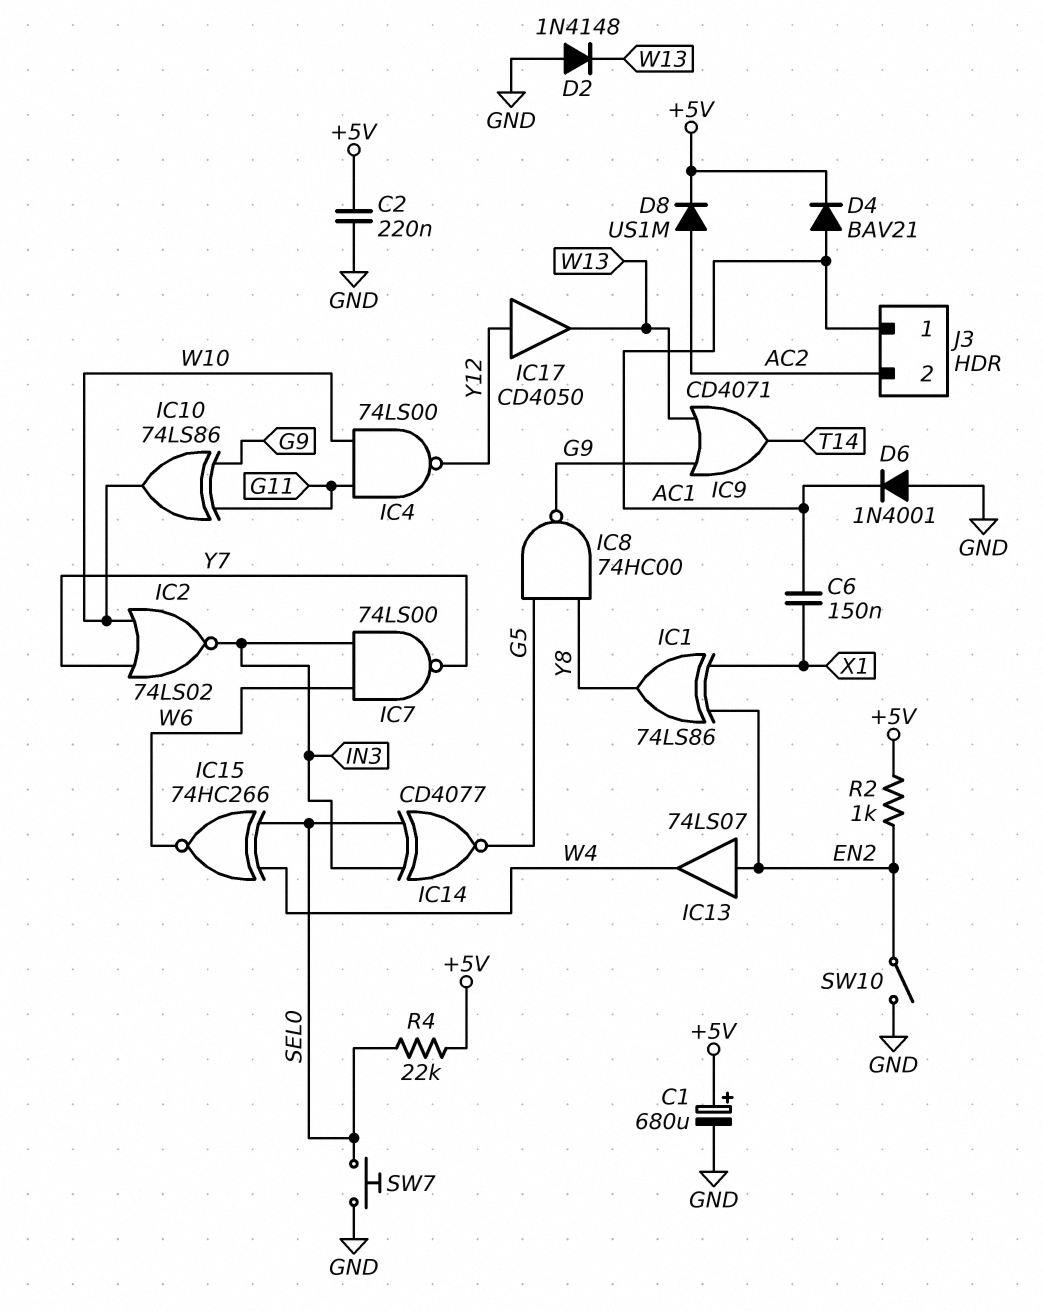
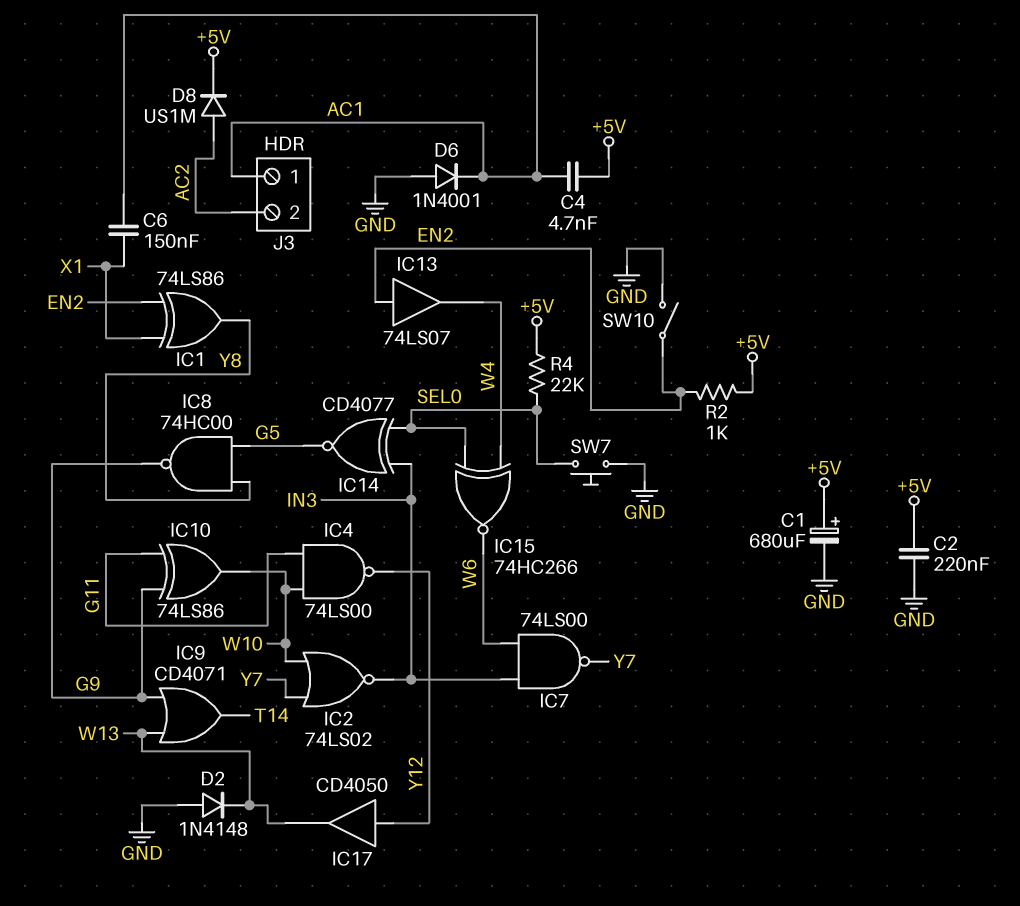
C4: none -> 4.7nF (+5V, AC1)
D4: diode BAV21 (A AC1, K +5V) -> none

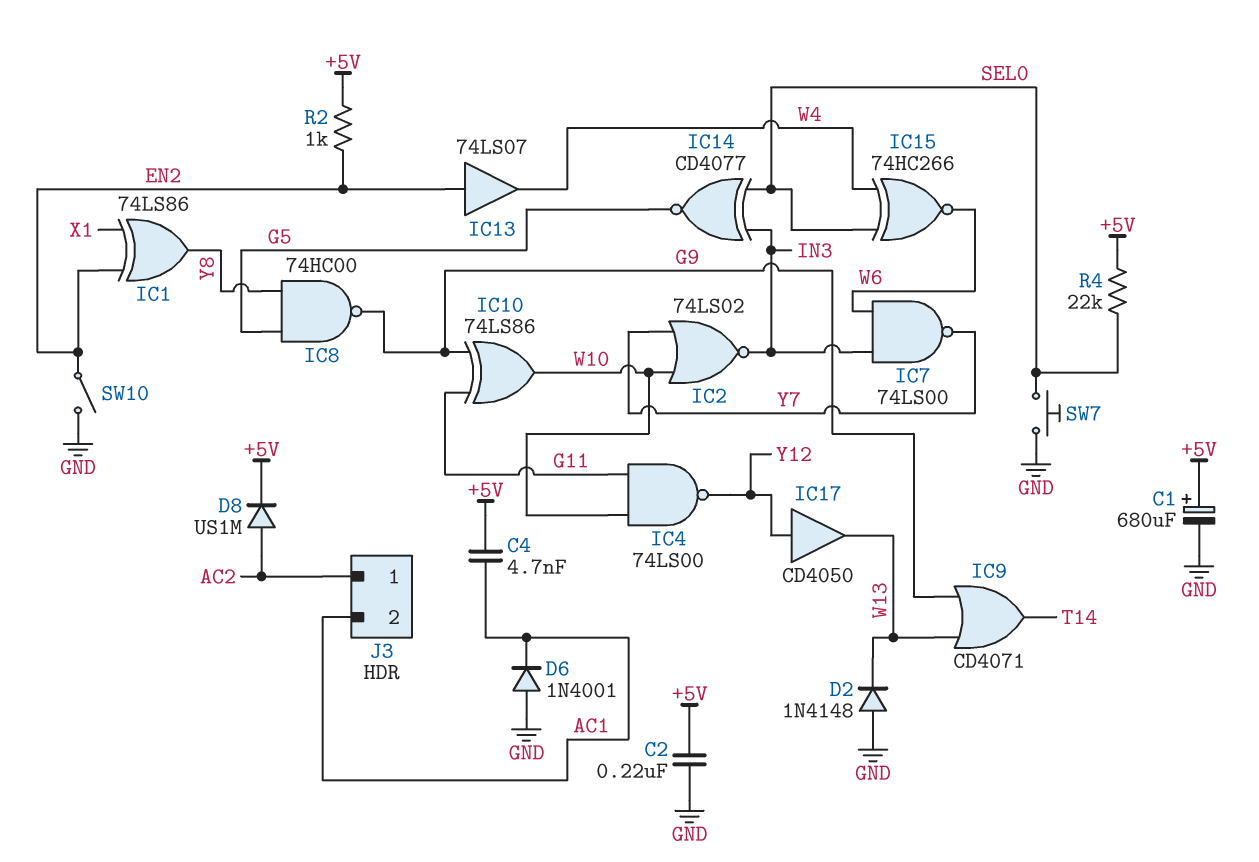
C6: 150nF (AC1, X1) -> none
J3 pin 1: AC1 -> AC2
J3 pin 2: AC2 -> AC1

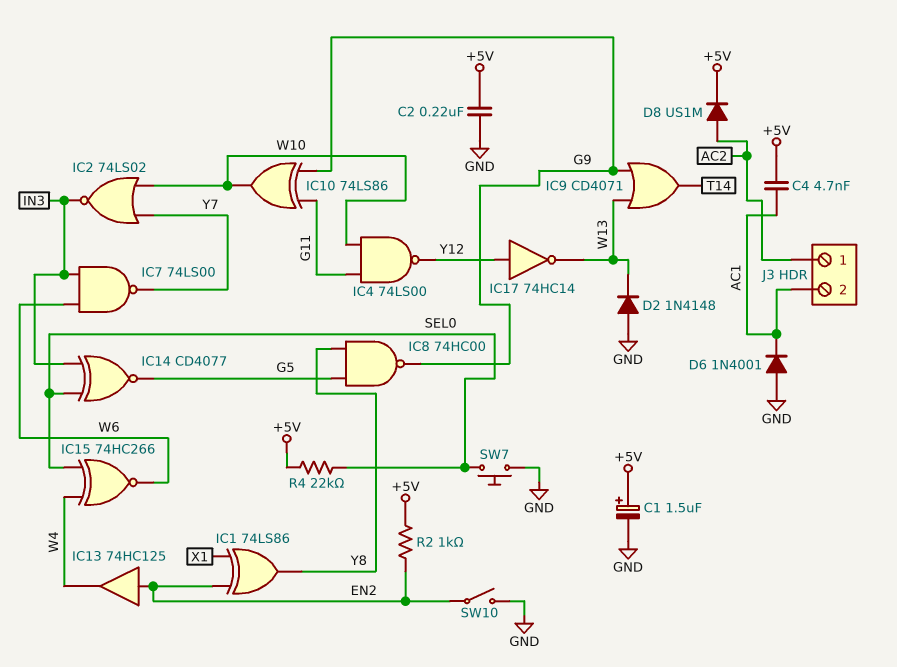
C1: 680uF (plus +5V, minus GND) -> 1.5uF (plus +5V, minus GND)
IC13: buffer 74LS07 (in EN2, out W4) -> buffer 74HC125 (in EN2, out W4)
IC17: buffer CD4050 (in Y12, out W13) -> NOT 74HC14 (in Y12, out W13)

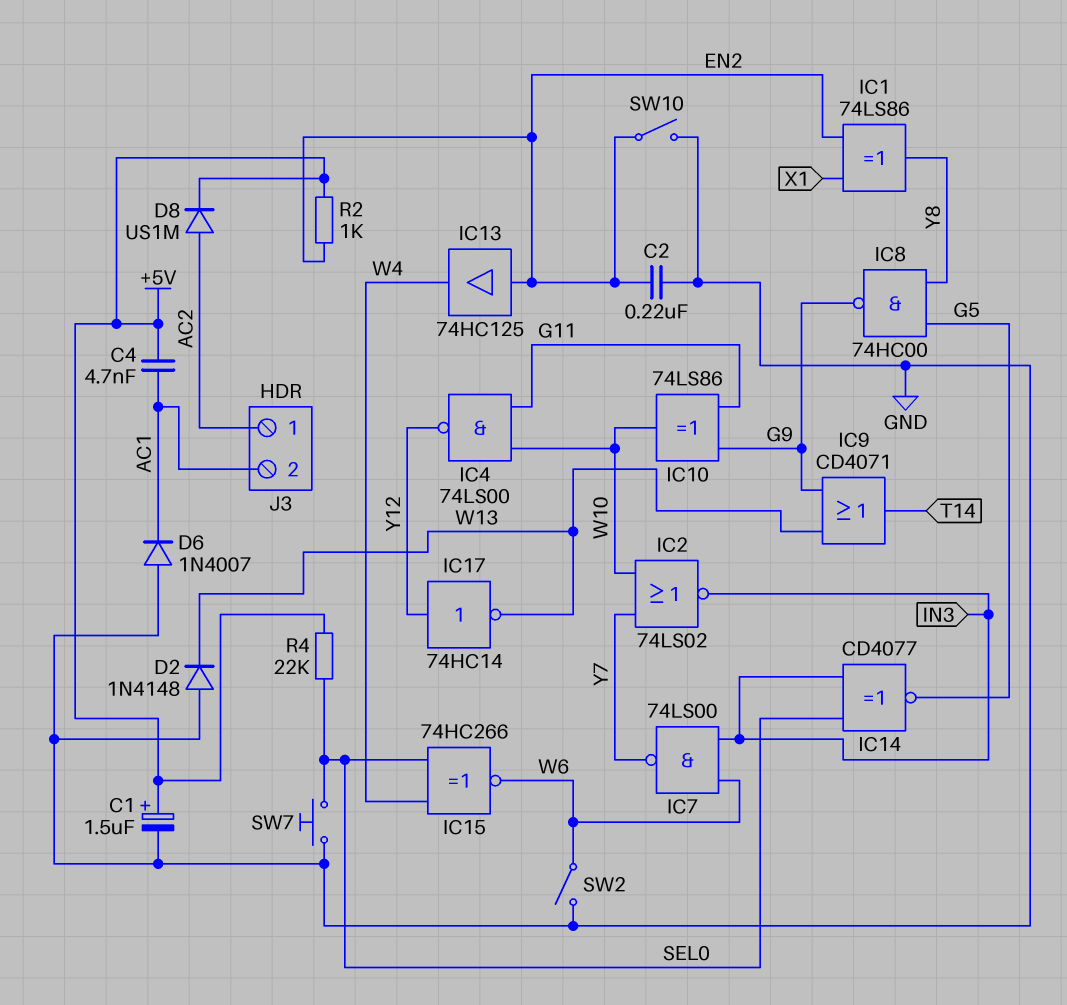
C2: 220nF (+5V, GND) -> 220nF (EN2, GND)
D6: diode 1N4001 (A GND, K AC1) -> diode 1N4007 (A GND, K AC1)
SW2: none -> switch (GND, W6)

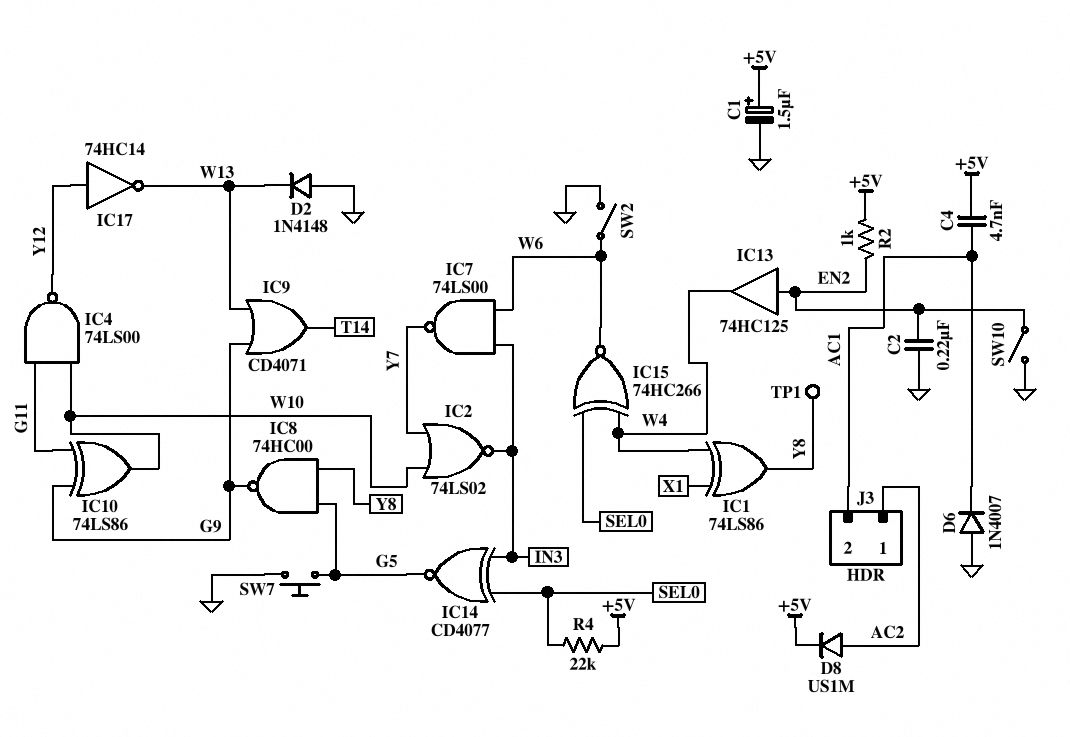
IC1: XOR 74LS86 (in EN2, in X1, out Y8) -> XOR 74LS86 (in W4, in X1, out Y8)
SW7: button (GND, SEL0) -> button (G5, GND)
TP1: none -> test point (Y8)

